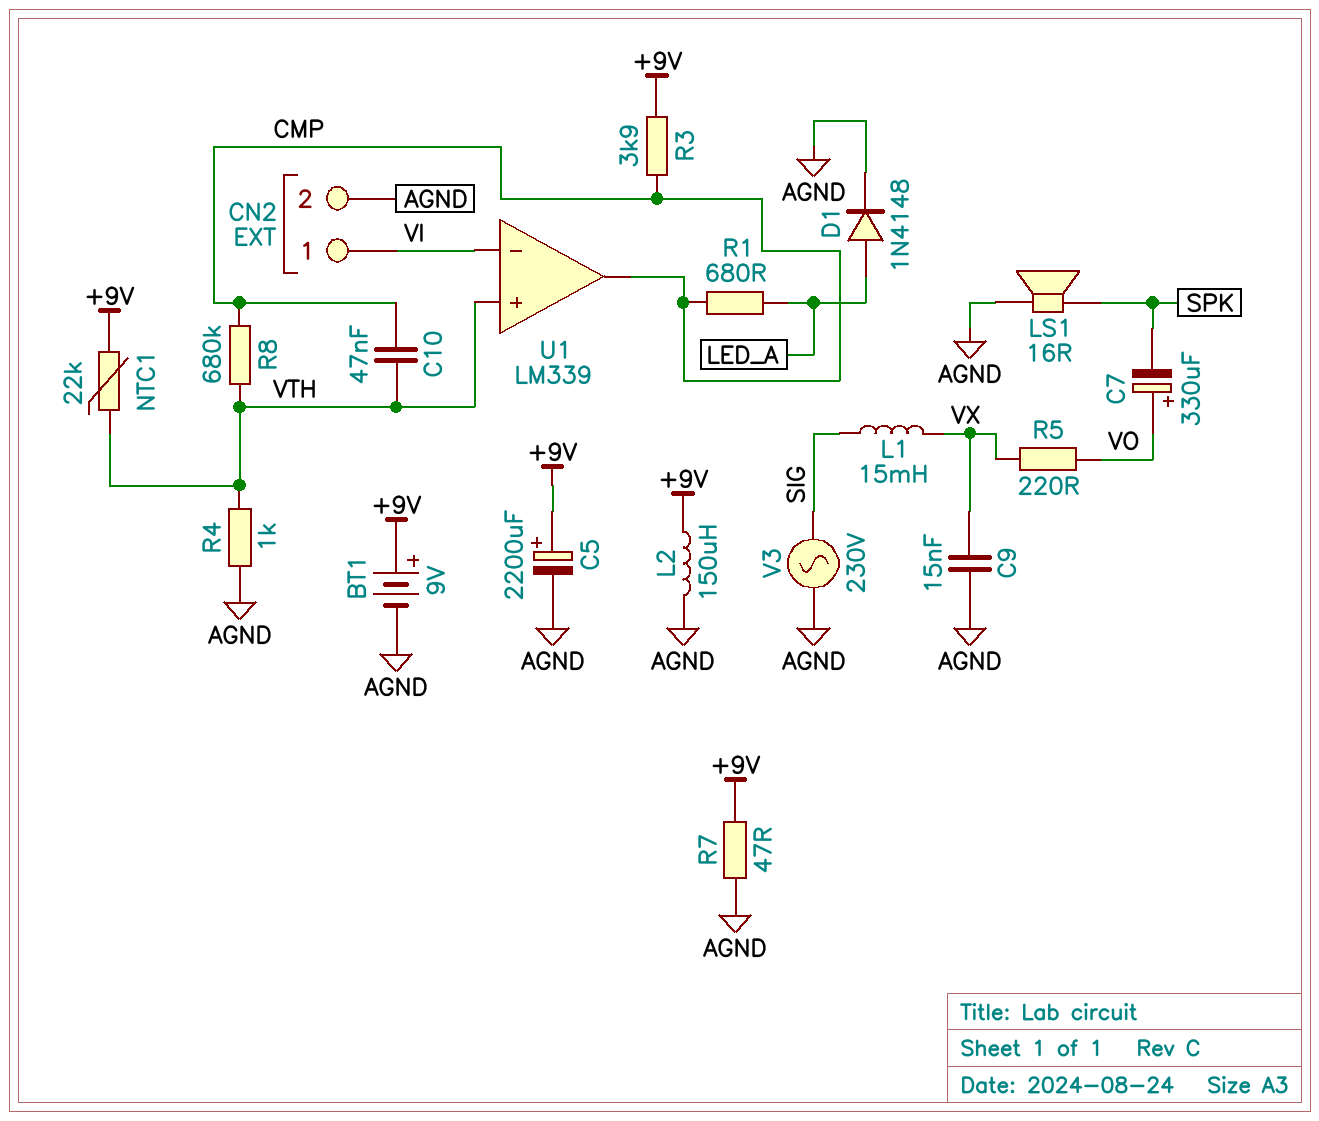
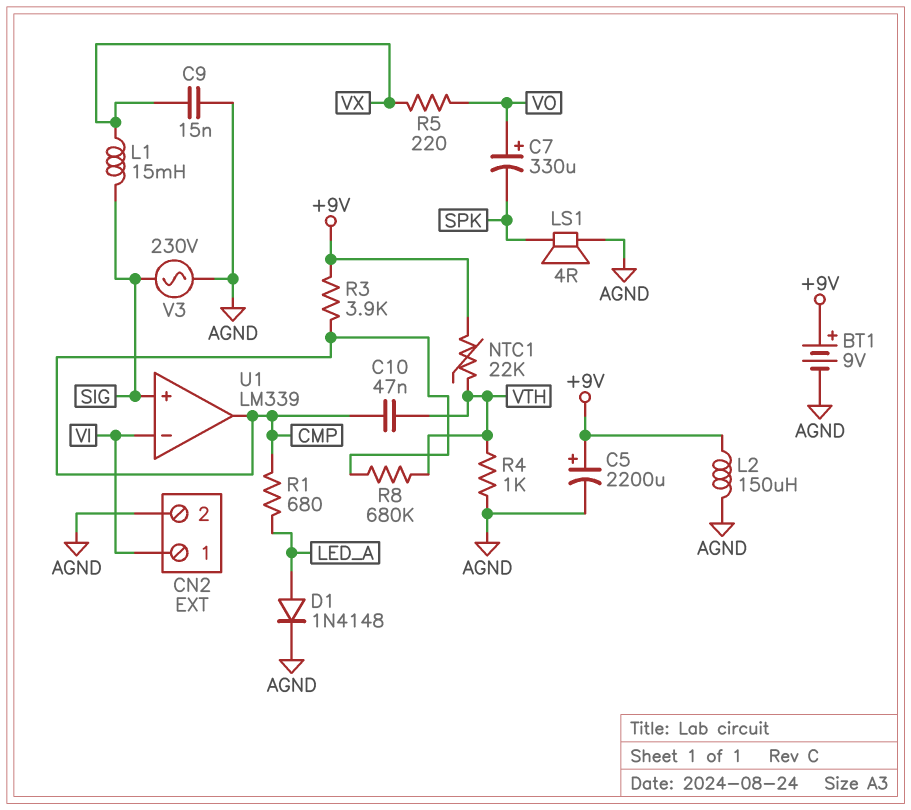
LS1: speaker 16R (AGND, SPK) -> speaker 4R (AGND, SPK)
R7: 47 (+9V, AGND) -> none
U1 pin in+: VTH -> SIG

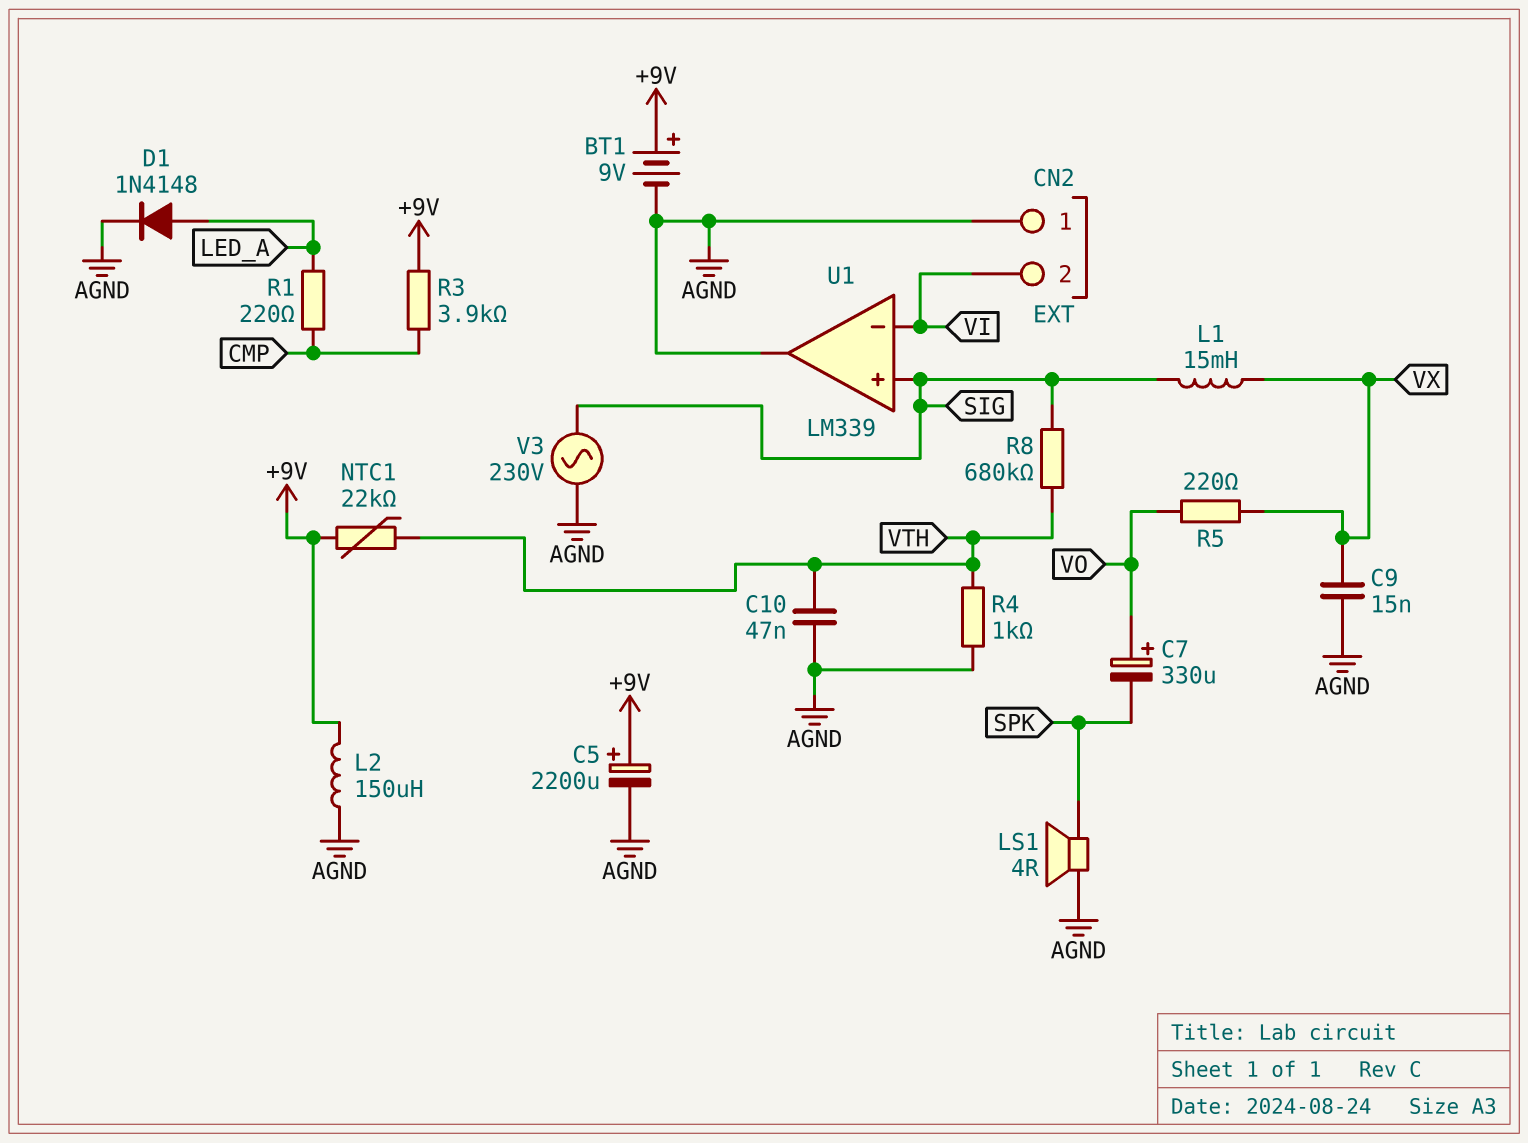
C10: 47nF (CMP, VTH) -> 47nF (AGND, VTH)
CN2 pin 1: VI -> AGND
CN2 pin 2: AGND -> VI
R1: 680 (CMP, LED_A) -> 220 (CMP, LED_A)
R8: 680k (CMP, VTH) -> 680k (SIG, VTH)
U1 pin out: CMP -> AGND

